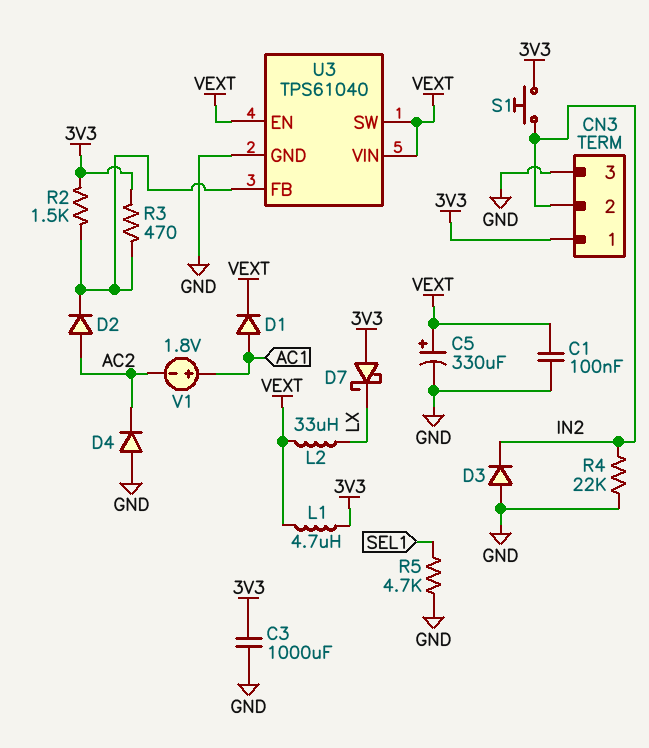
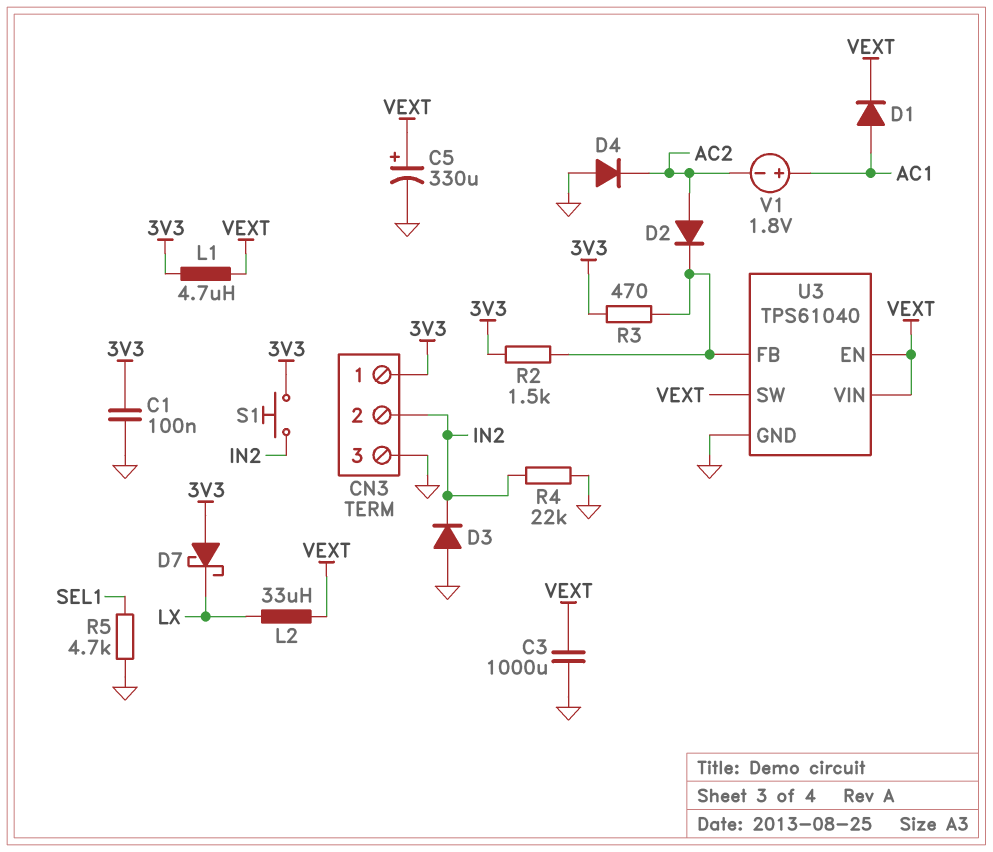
C1: 100nF (GND, VEXT) -> 100nF (3V3, GND)
C3: 1000uF (3V3, GND) -> 1000uF (GND, VEXT)

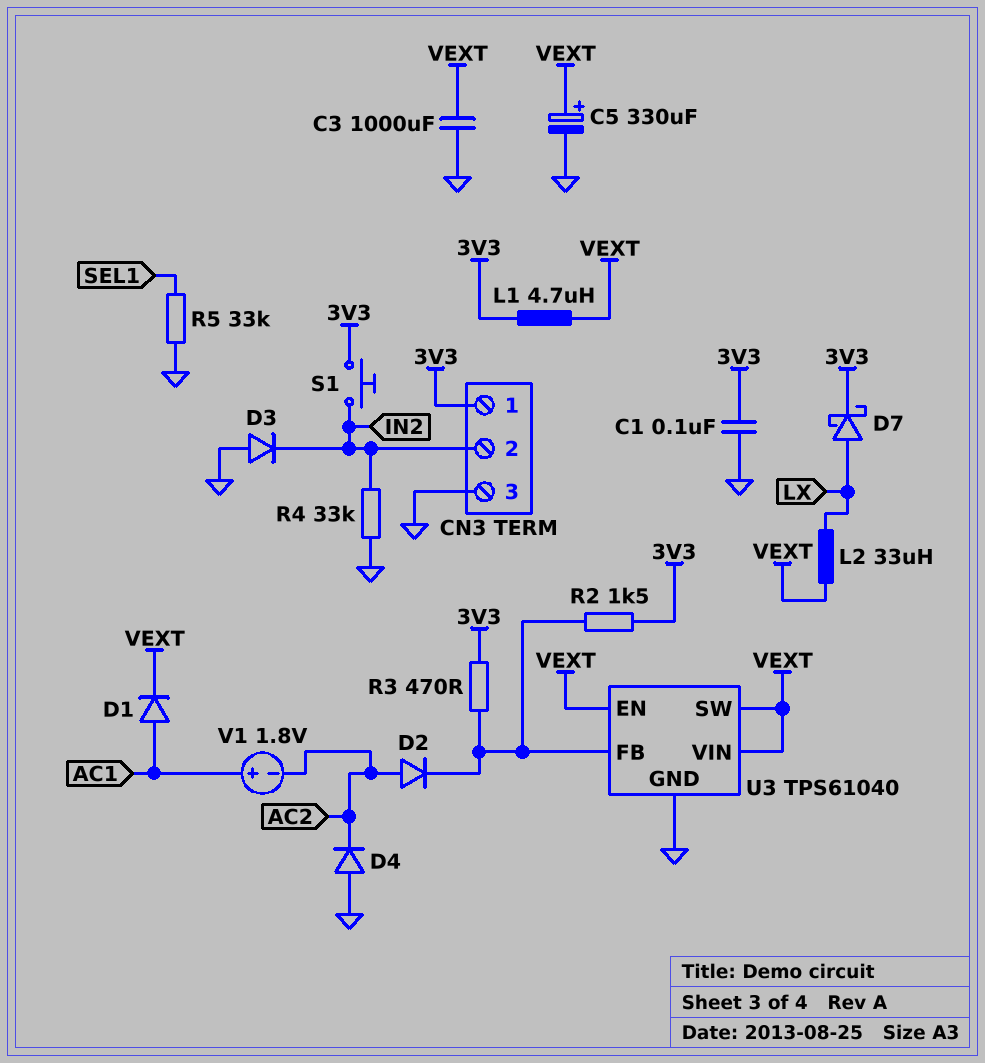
D7: schottky (A 3V3, K LX) -> schottky (A LX, K 3V3)
R4: 22k (GND, IN2) -> 33k (GND, IN2)
R5: 4.7k (GND, SEL1) -> 33k (GND, SEL1)

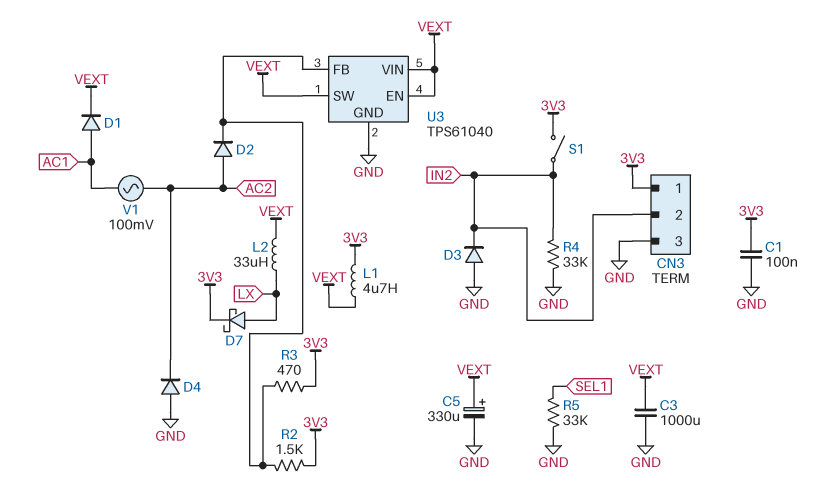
S1: button (3V3, IN2) -> switch (3V3, IN2)
V1: 1.8V (plus AC1, minus AC2) -> AC 100mV (AC1, AC2)

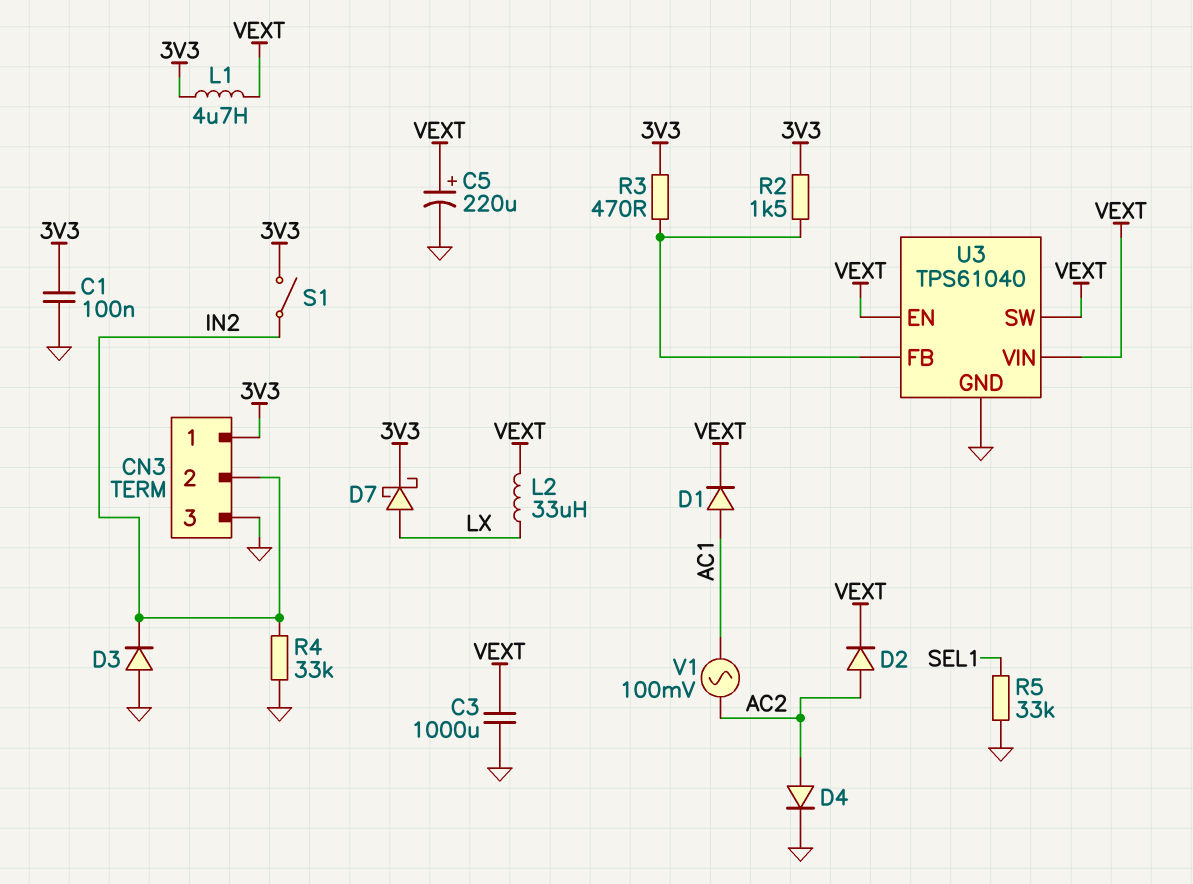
C5: 330uF (plus VEXT, minus GND) -> 220uF (plus VEXT, minus GND)
D2: diode (A AC2, K U3/FB) -> diode (A AC2, K VEXT)
D4: diode (A GND, K AC2) -> diode (A AC2, K GND)

